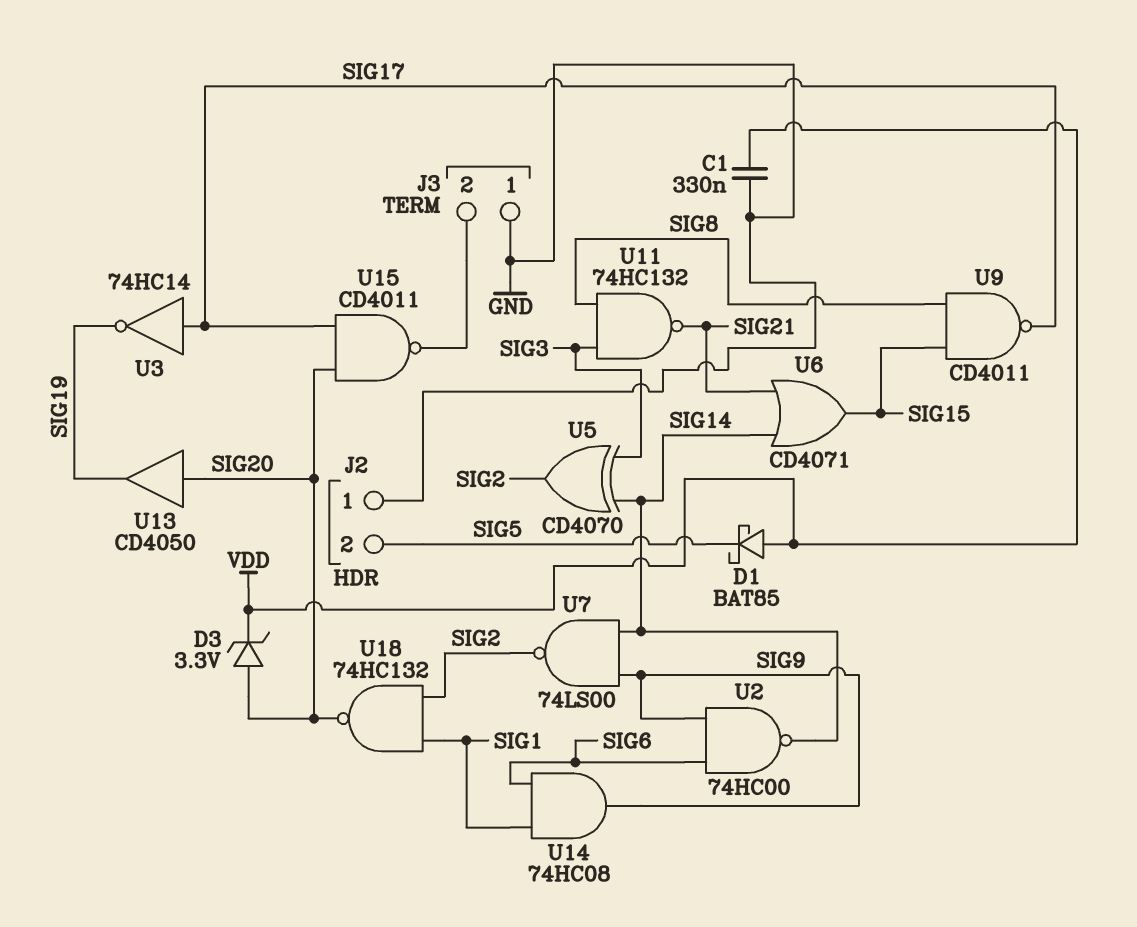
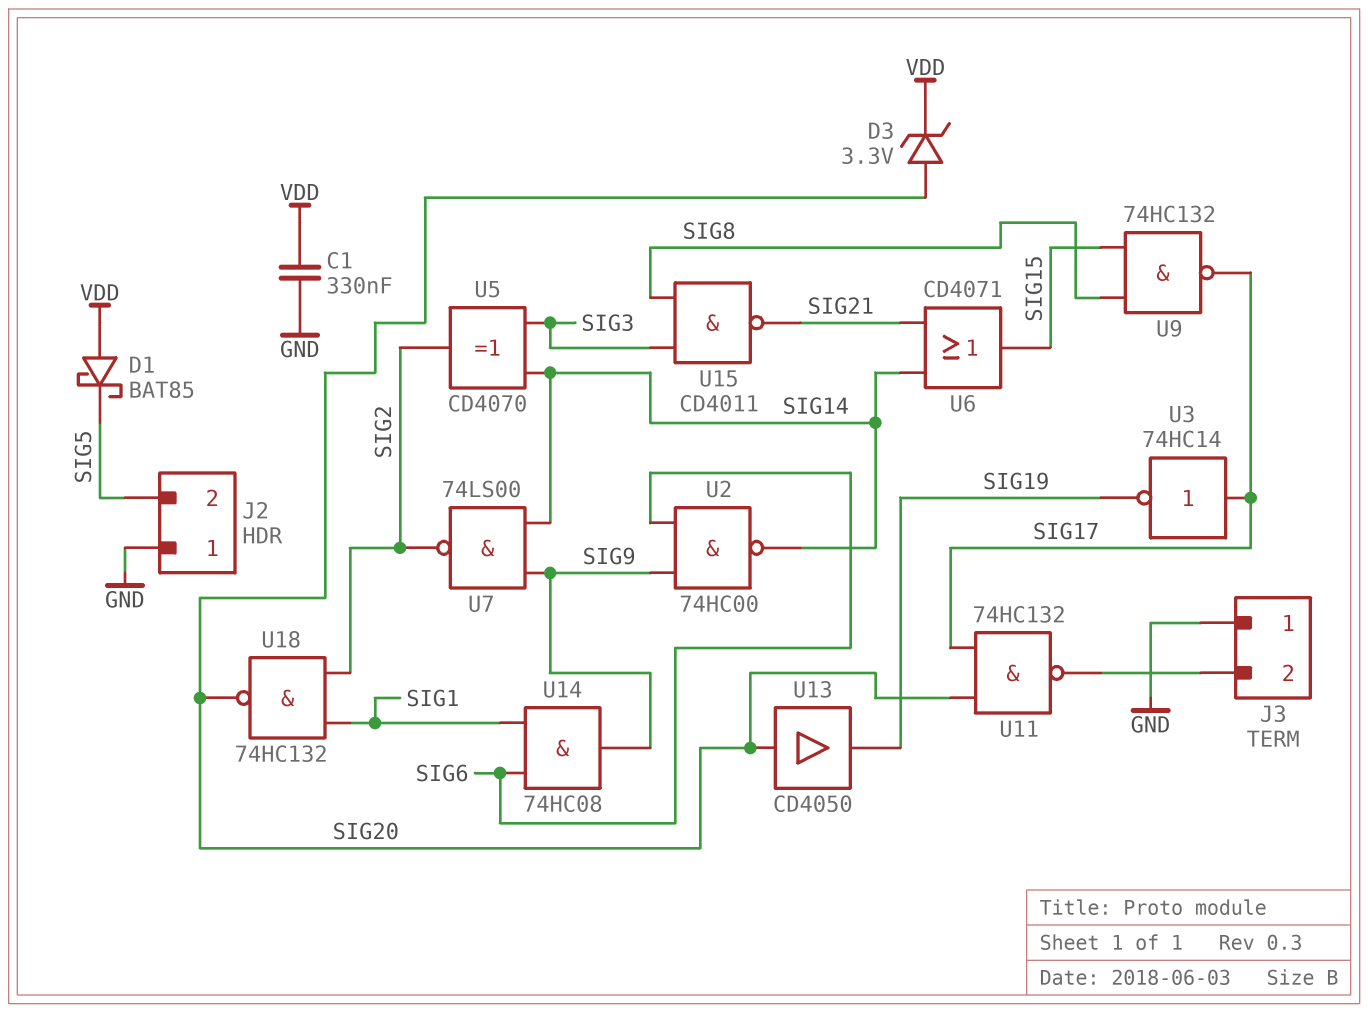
U9: NAND CD4011 (in SIG8, in SIG15, out SIG17) -> NAND 74HC132 (in SIG8, in SIG15, out SIG17)
U11: NAND 74HC132 (in SIG3, in SIG8, out SIG21) -> NAND 74HC132 (in SIG17, in SIG20, out J3/2)
U15: NAND CD4011 (in SIG17, in SIG20, out J3/2) -> NAND CD4011 (in SIG3, in SIG8, out SIG21)

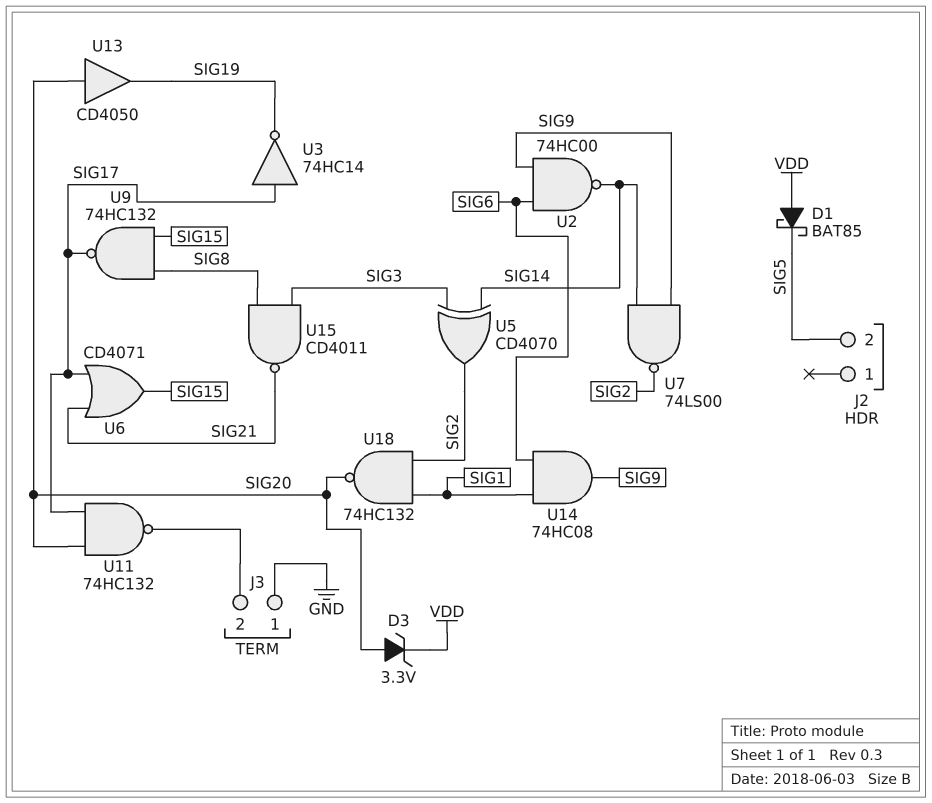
C1: 330nF (GND, VDD) -> none
J2 pin 1: GND -> none
U6: OR CD4071 (in SIG14, in SIG21, out SIG15) -> OR CD4071 (in SIG17, in SIG21, out SIG15)

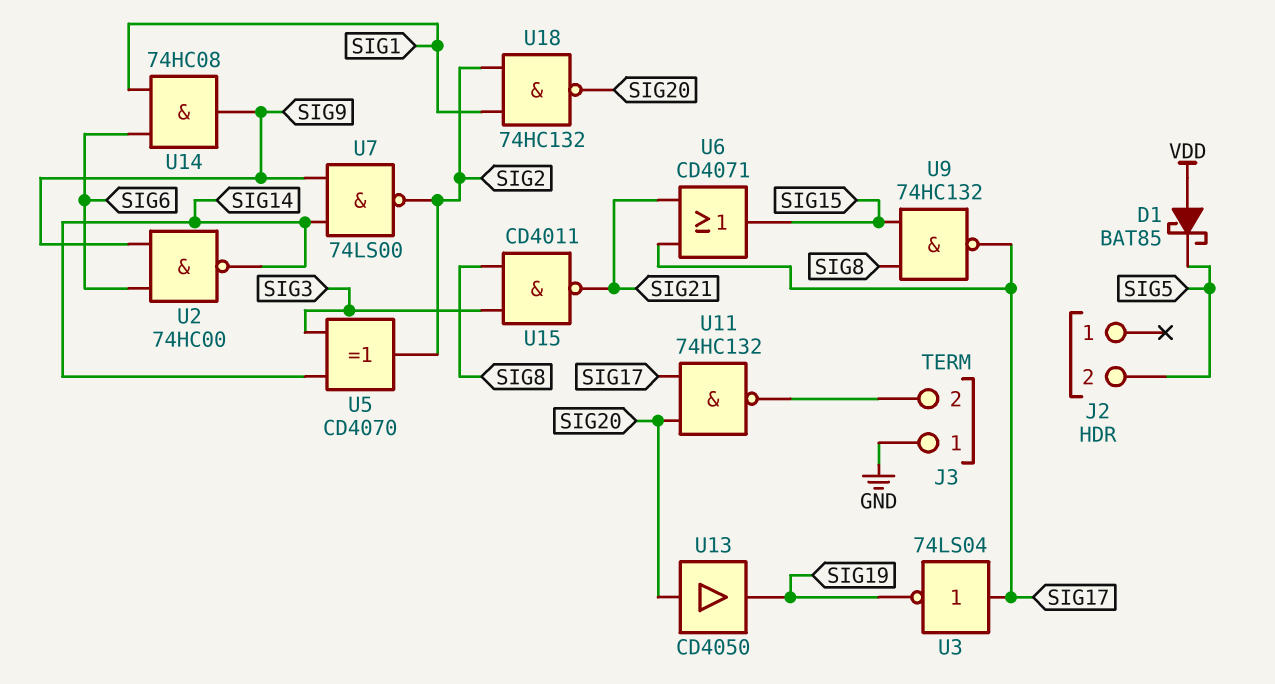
D3: zener 3.3V (A SIG20, K VDD) -> none
U3: NOT 74HC14 (in SIG17, out SIG19) -> NOT 74LS04 (in SIG17, out SIG19)

